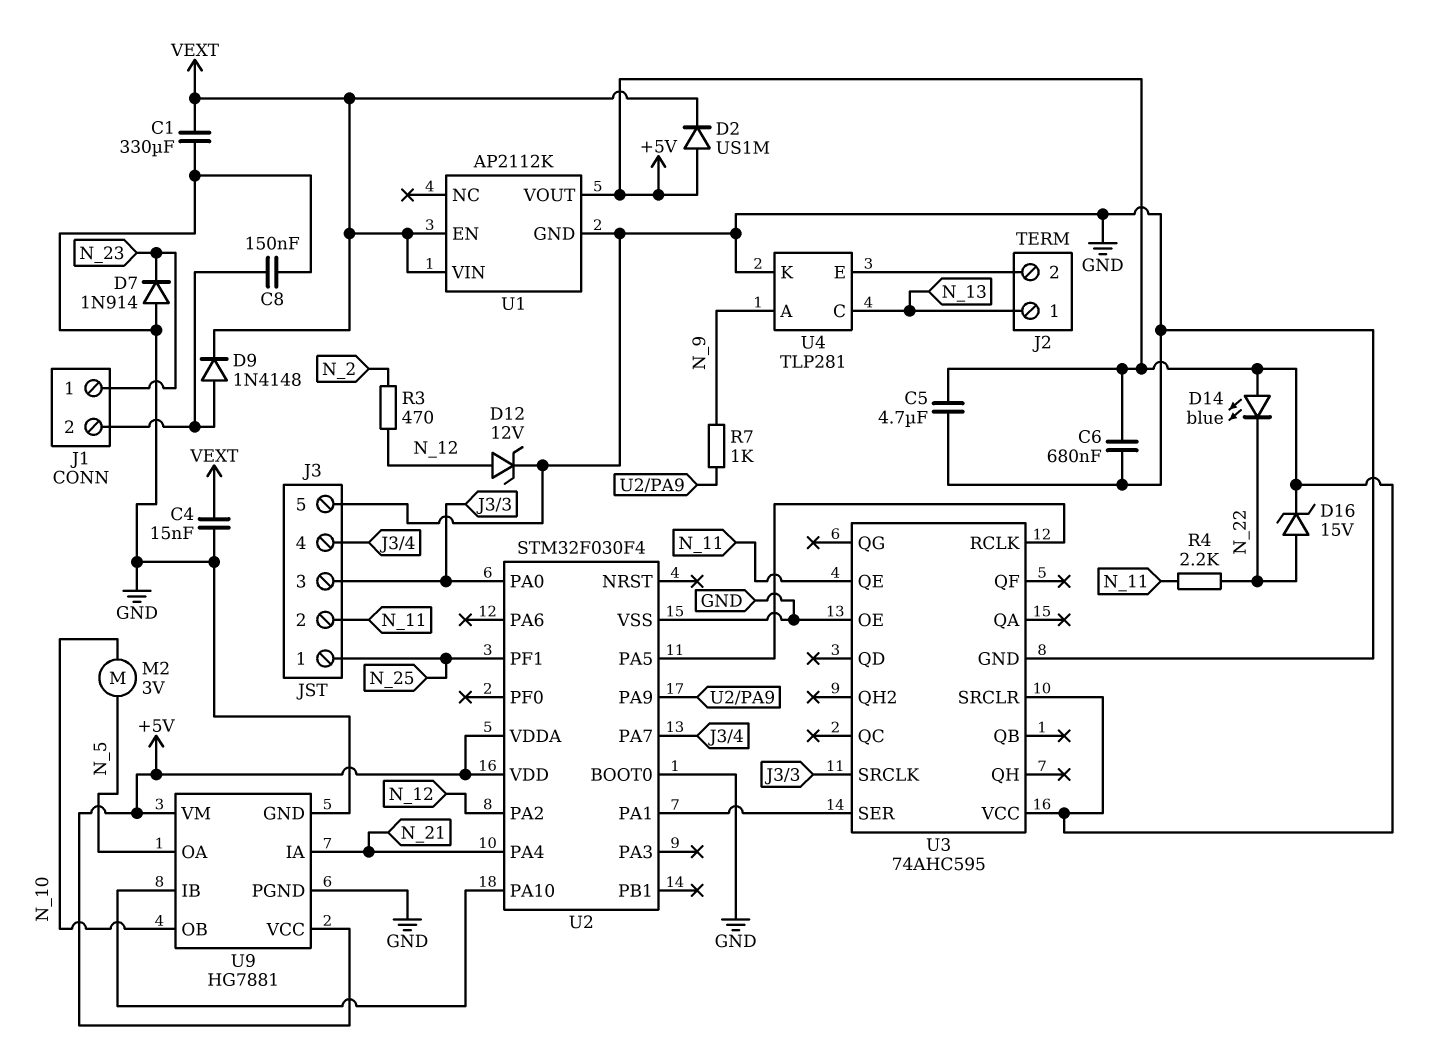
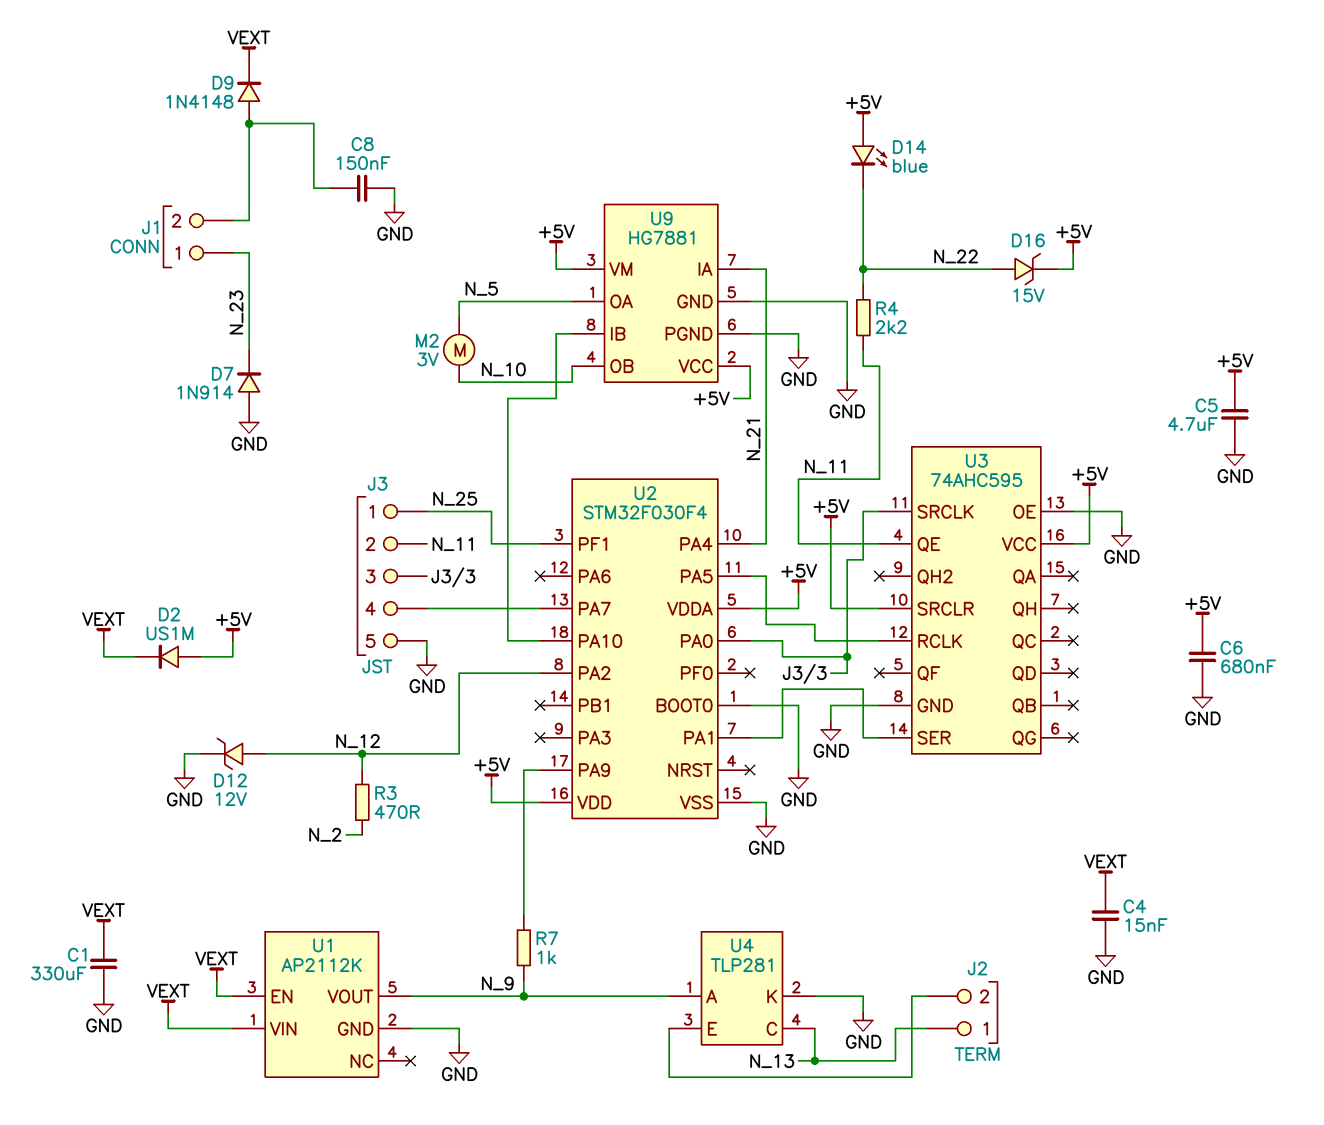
U1 pin VOUT: +5V -> N_9

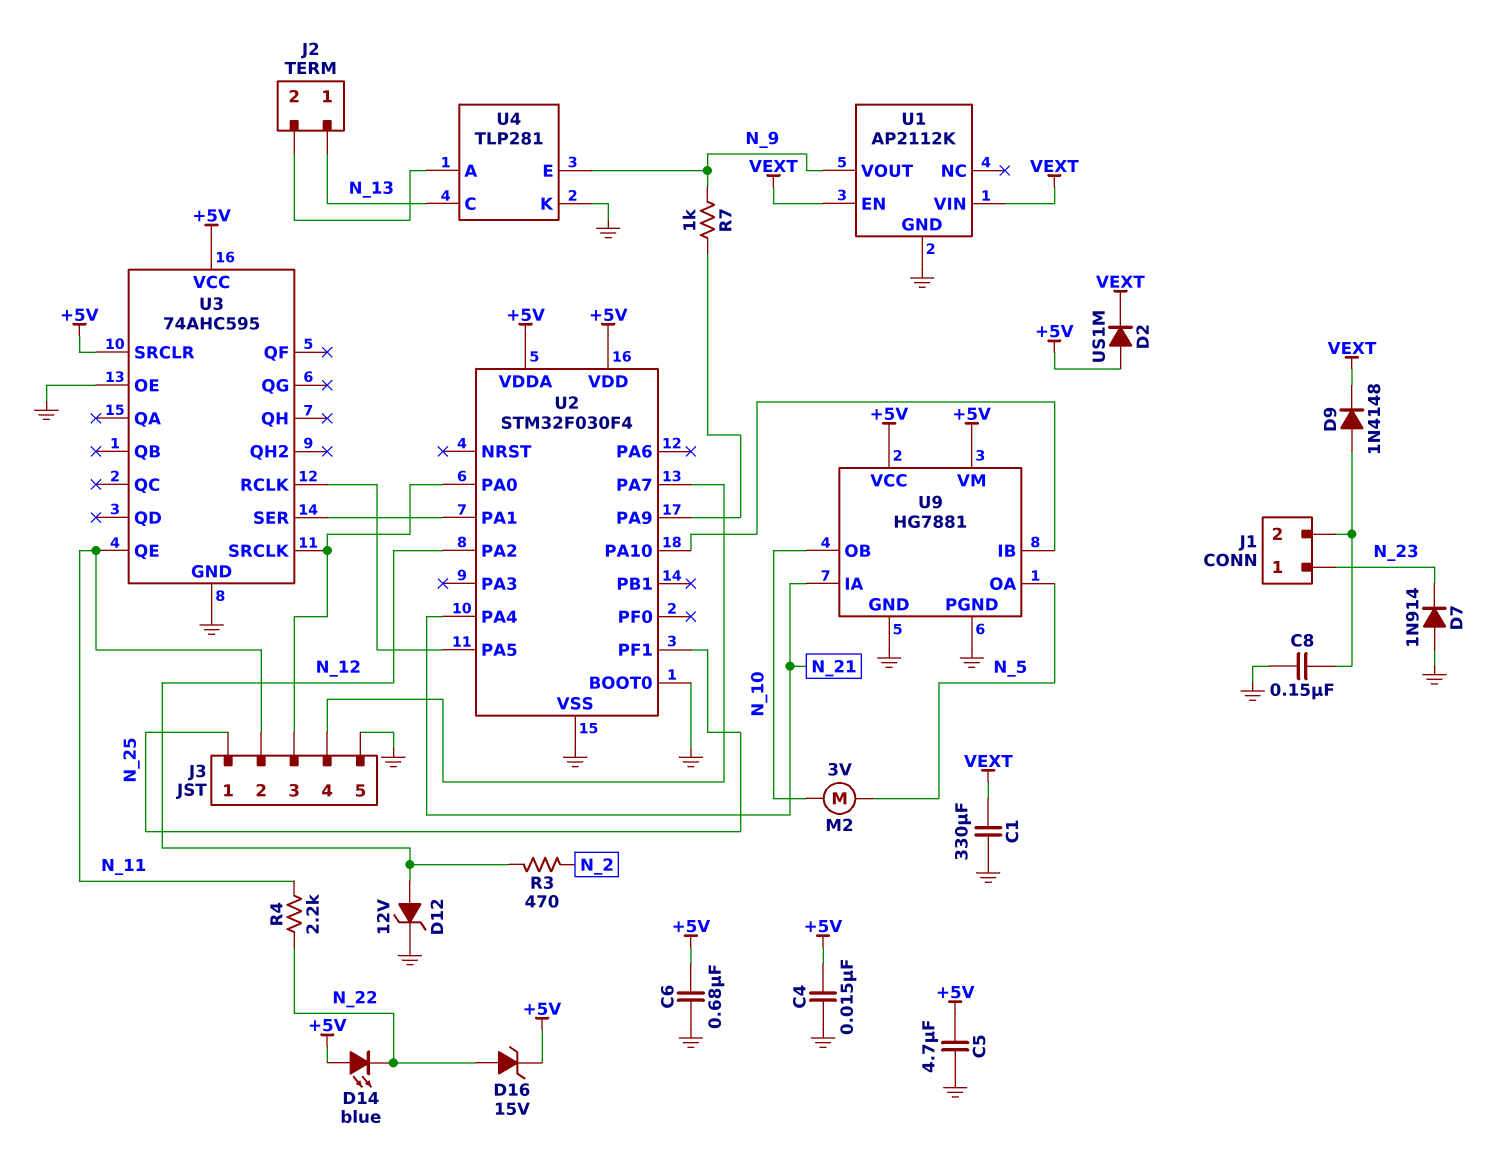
C4: 15nF (GND, VEXT) -> 15nF (+5V, GND)
U4 pin A: N_9 -> J2/2
U4 pin E: J2/2 -> N_9

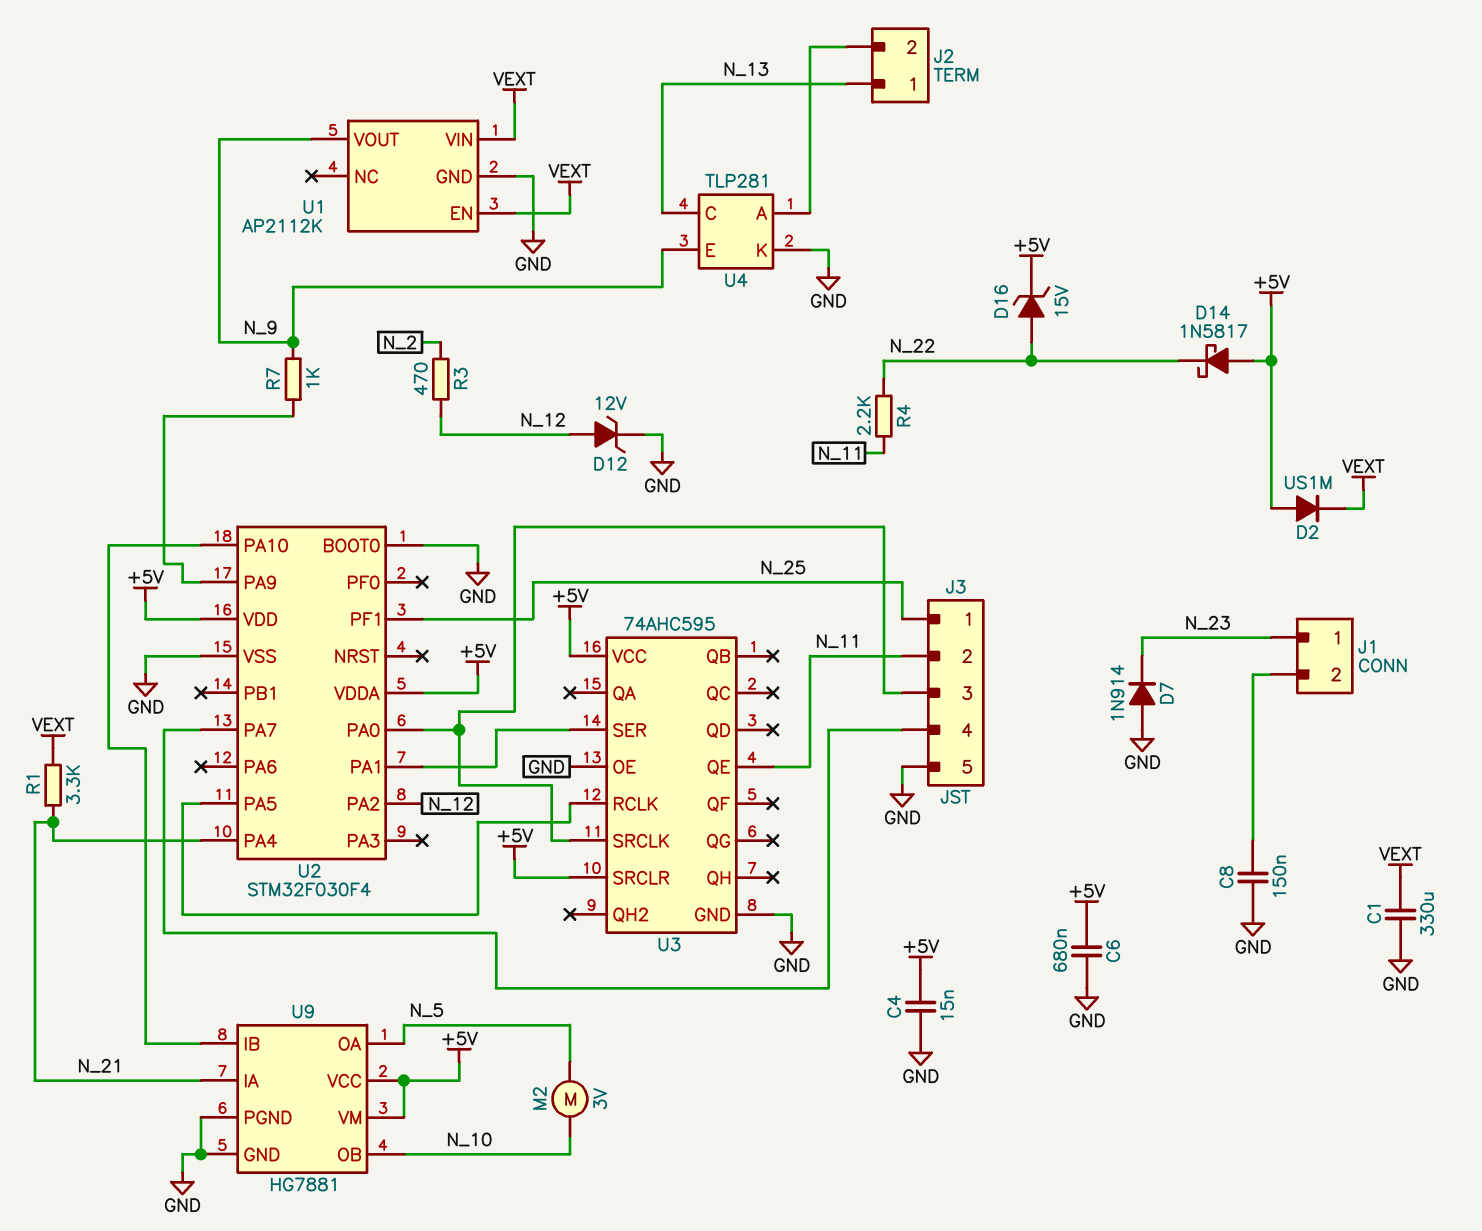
C5: 4.7uF (+5V, GND) -> none
D9: diode 1N4148 (A J1/2, K VEXT) -> none
D14: LED blue (A +5V, K N_22) -> schottky 1N5817 (A +5V, K N_22)
R1: none -> 3.3k (N_21, VEXT)

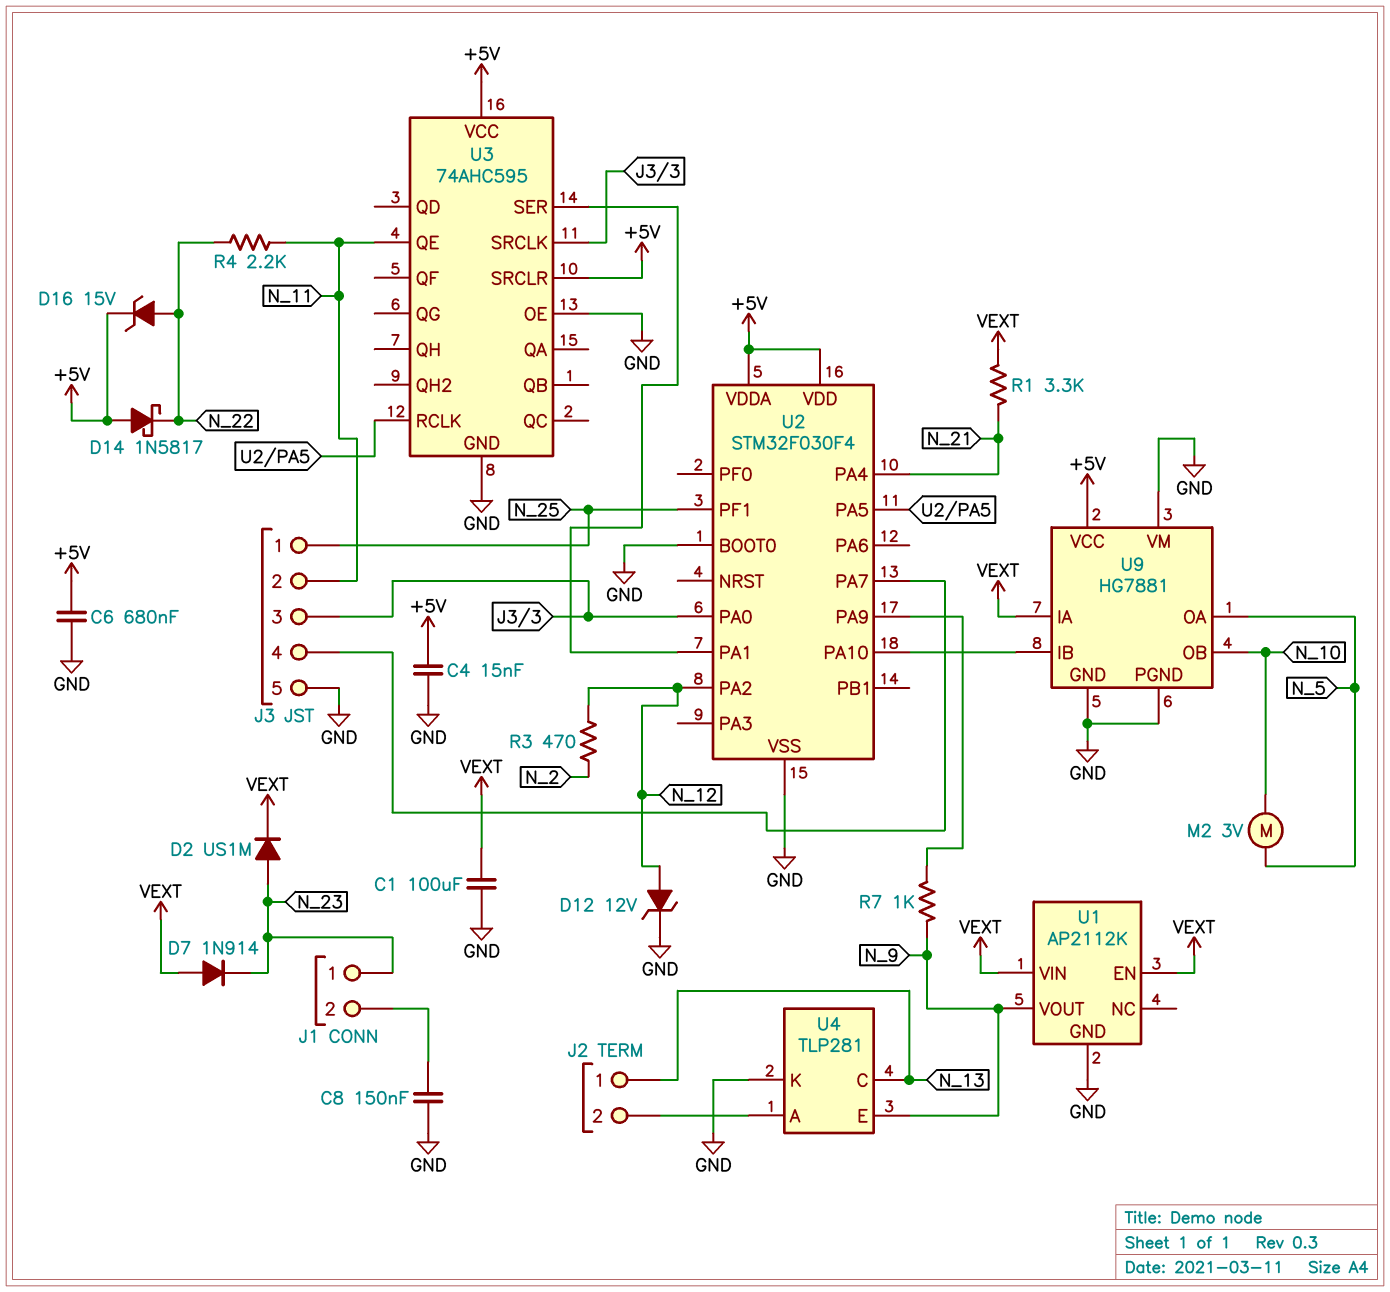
C1: 330uF (GND, VEXT) -> 100uF (GND, VEXT)
D2: diode US1M (A +5V, K VEXT) -> diode US1M (A N_23, K VEXT)
D7: diode 1N914 (A GND, K N_23) -> diode 1N914 (A VEXT, K N_23)
U9 pin IA: N_21 -> VEXT
U9 pin VM: +5V -> GND

